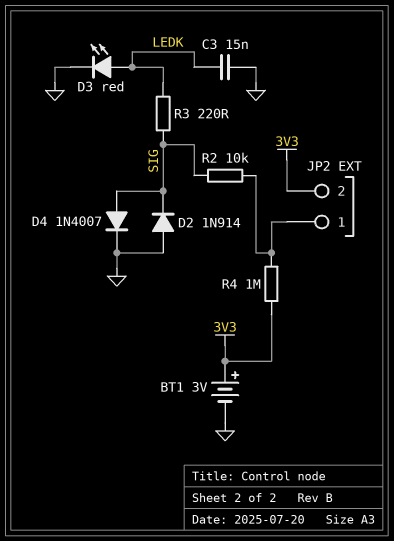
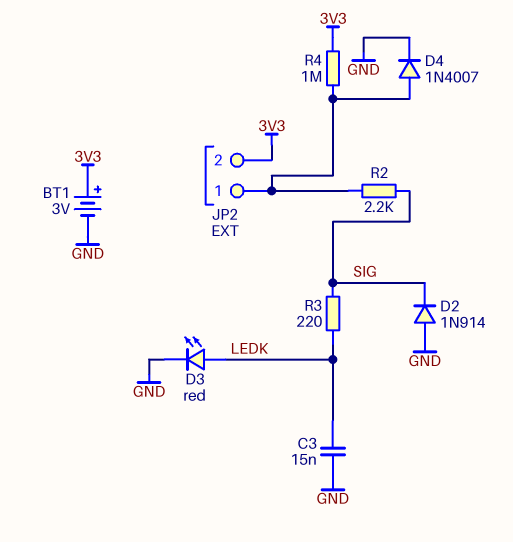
D4: diode 1N4007 (A SIG, K GND) -> diode 1N4007 (A JP2/1, K GND)
R2: 10k (JP2/1, SIG) -> 2.2k (JP2/1, SIG)

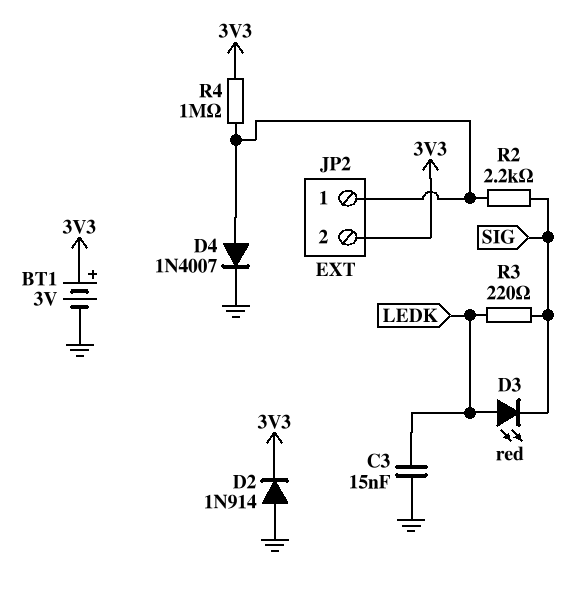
D2: diode 1N914 (A GND, K SIG) -> diode 1N914 (A GND, K 3V3)
D3: LED red (A LEDK, K GND) -> LED red (A LEDK, K SIG)

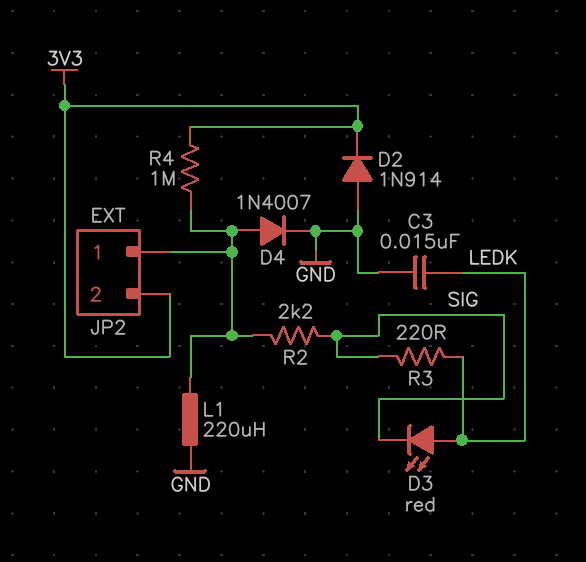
BT1: 3V (plus 3V3, minus GND) -> none
L1: none -> 220uH (GND, JP2/1)

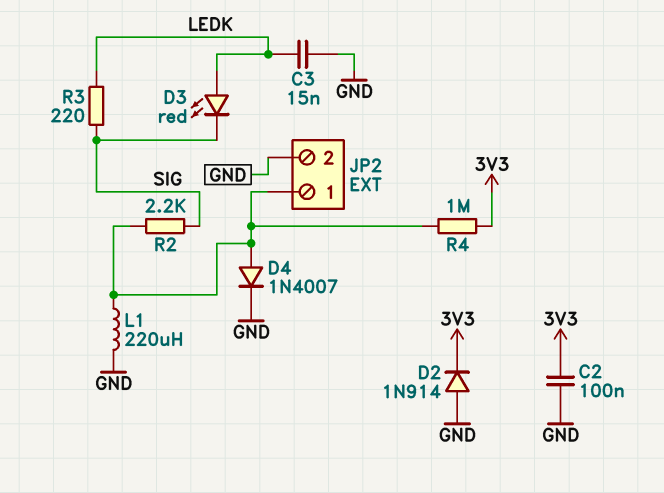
C2: none -> 100nF (3V3, GND)
JP2 pin 2: 3V3 -> GND

